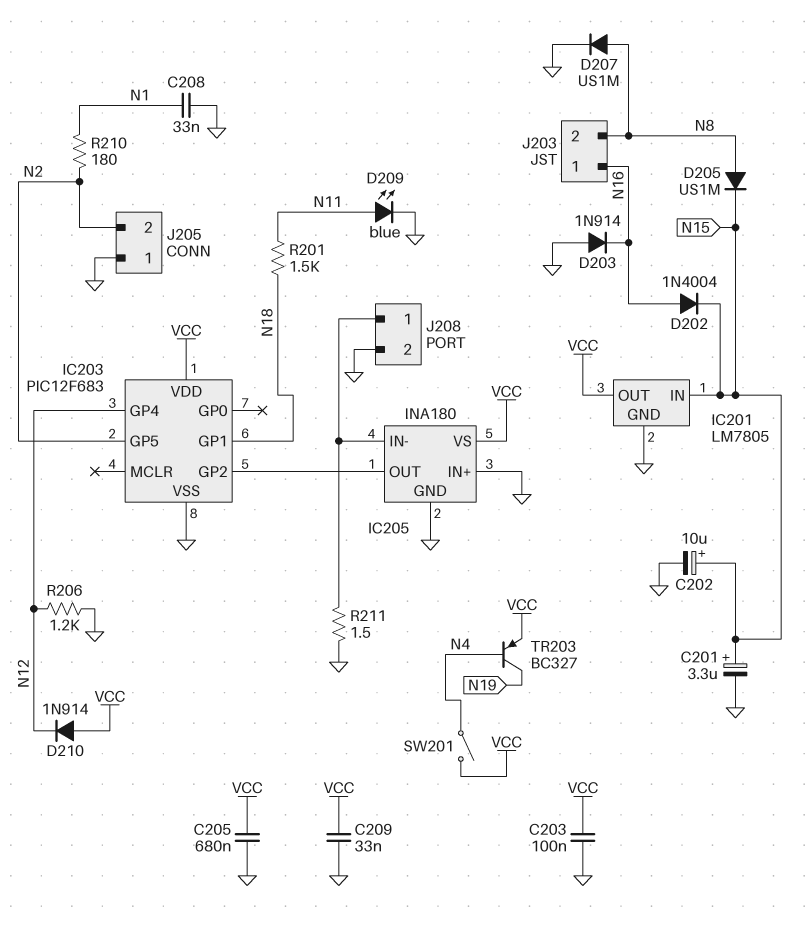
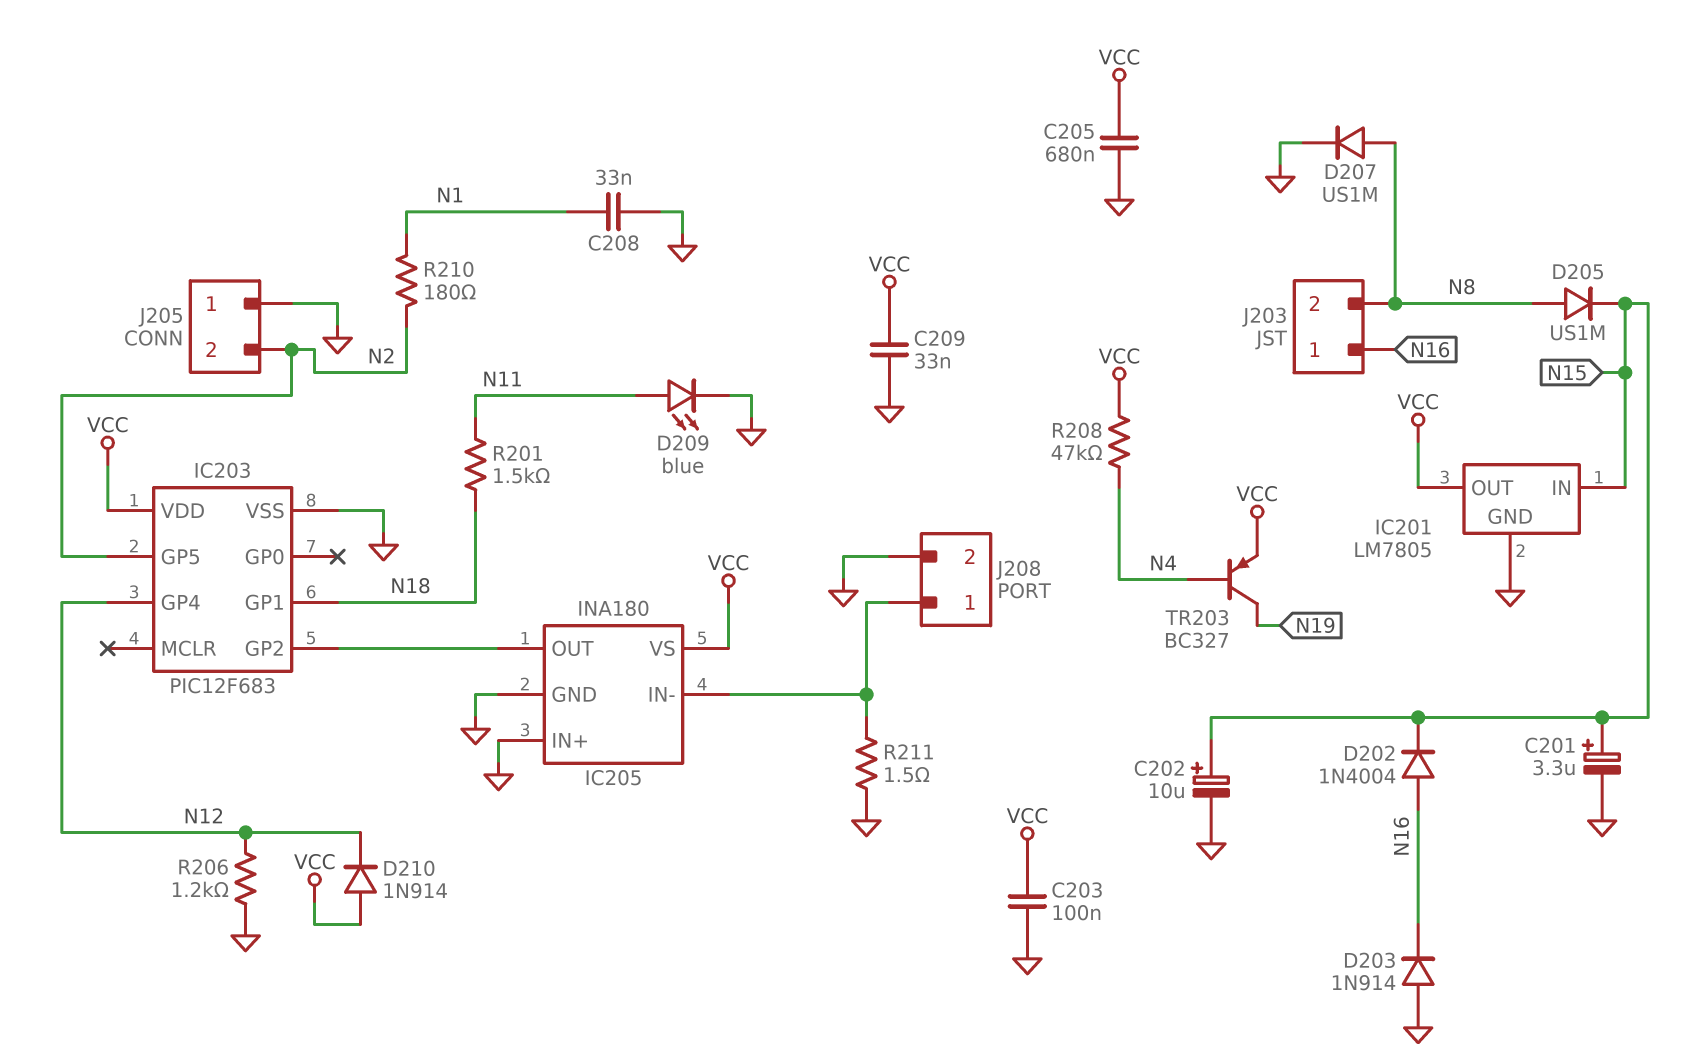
R208: none -> 47k (N4, VCC)
SW201: switch (N4, VCC) -> none

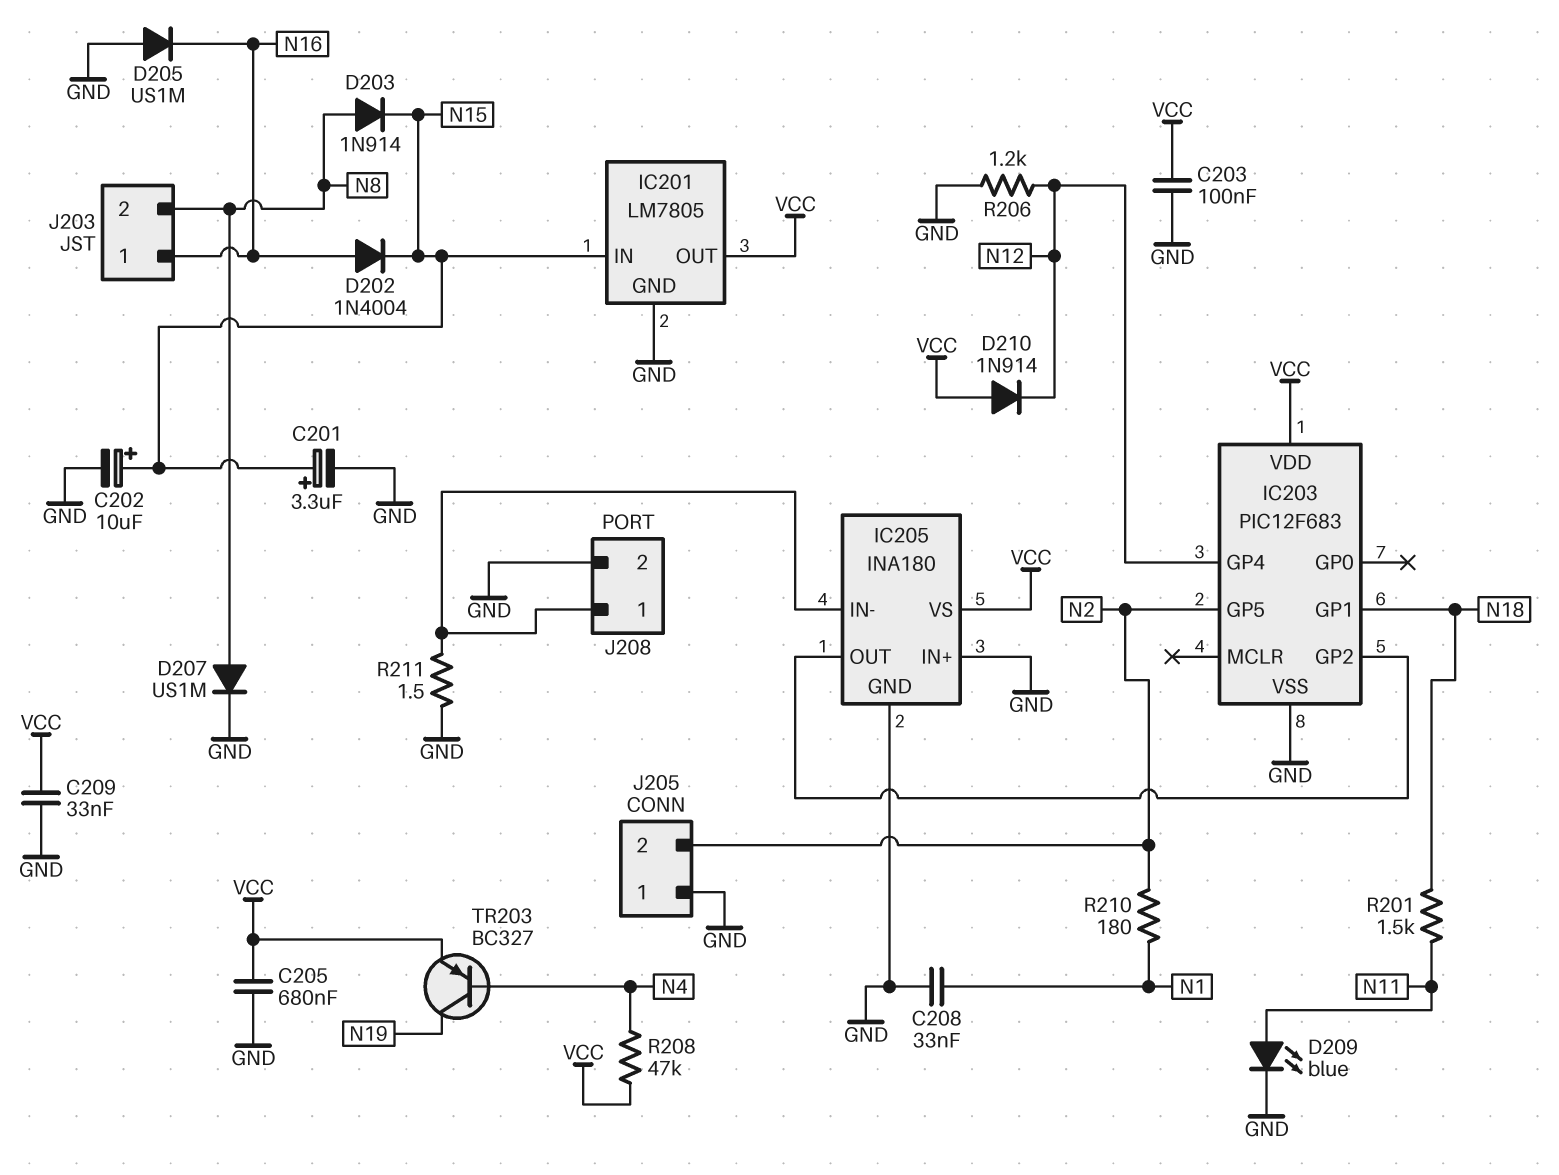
D203: diode 1N914 (A GND, K N16) -> diode 1N914 (A N8, K N15)
D205: diode US1M (A N8, K N15) -> diode US1M (A GND, K N16)

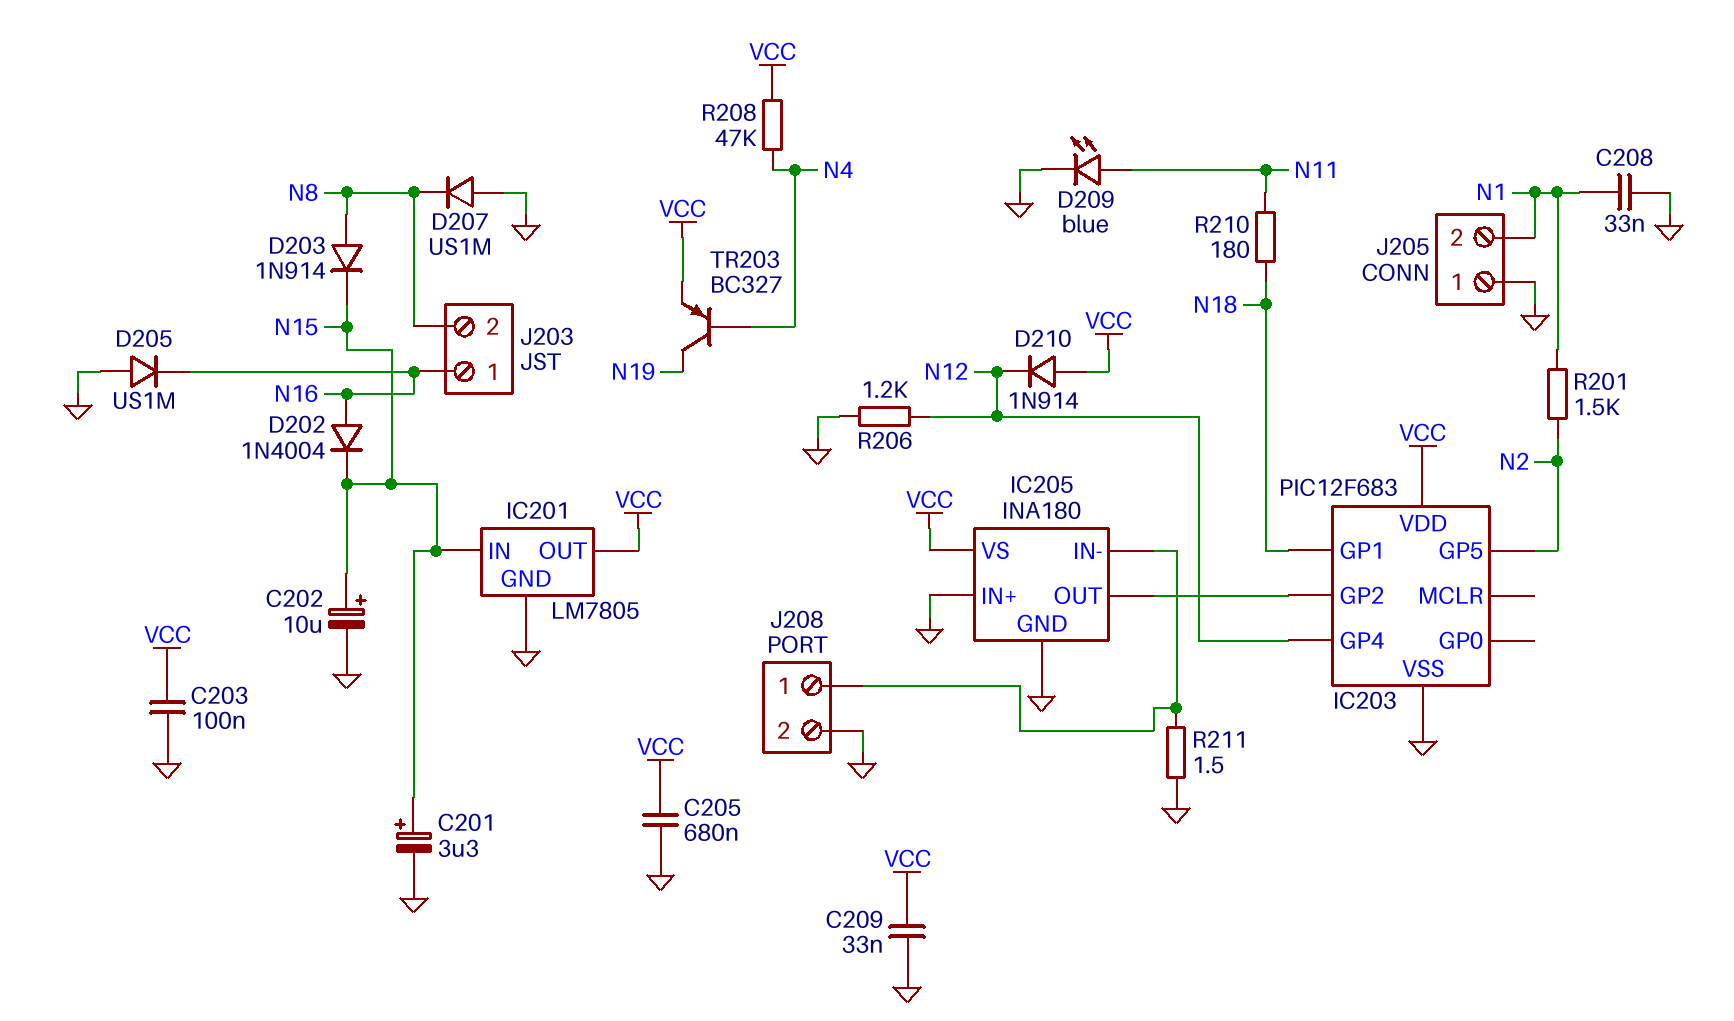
D207: diode US1M (A N8, K GND) -> diode US1M (A GND, K N8)
J205 pin 2: N2 -> N1
R201: 1.5k (N11, N18) -> 1.5k (N1, N2)
R210: 180 (N1, N2) -> 180 (N11, N18)

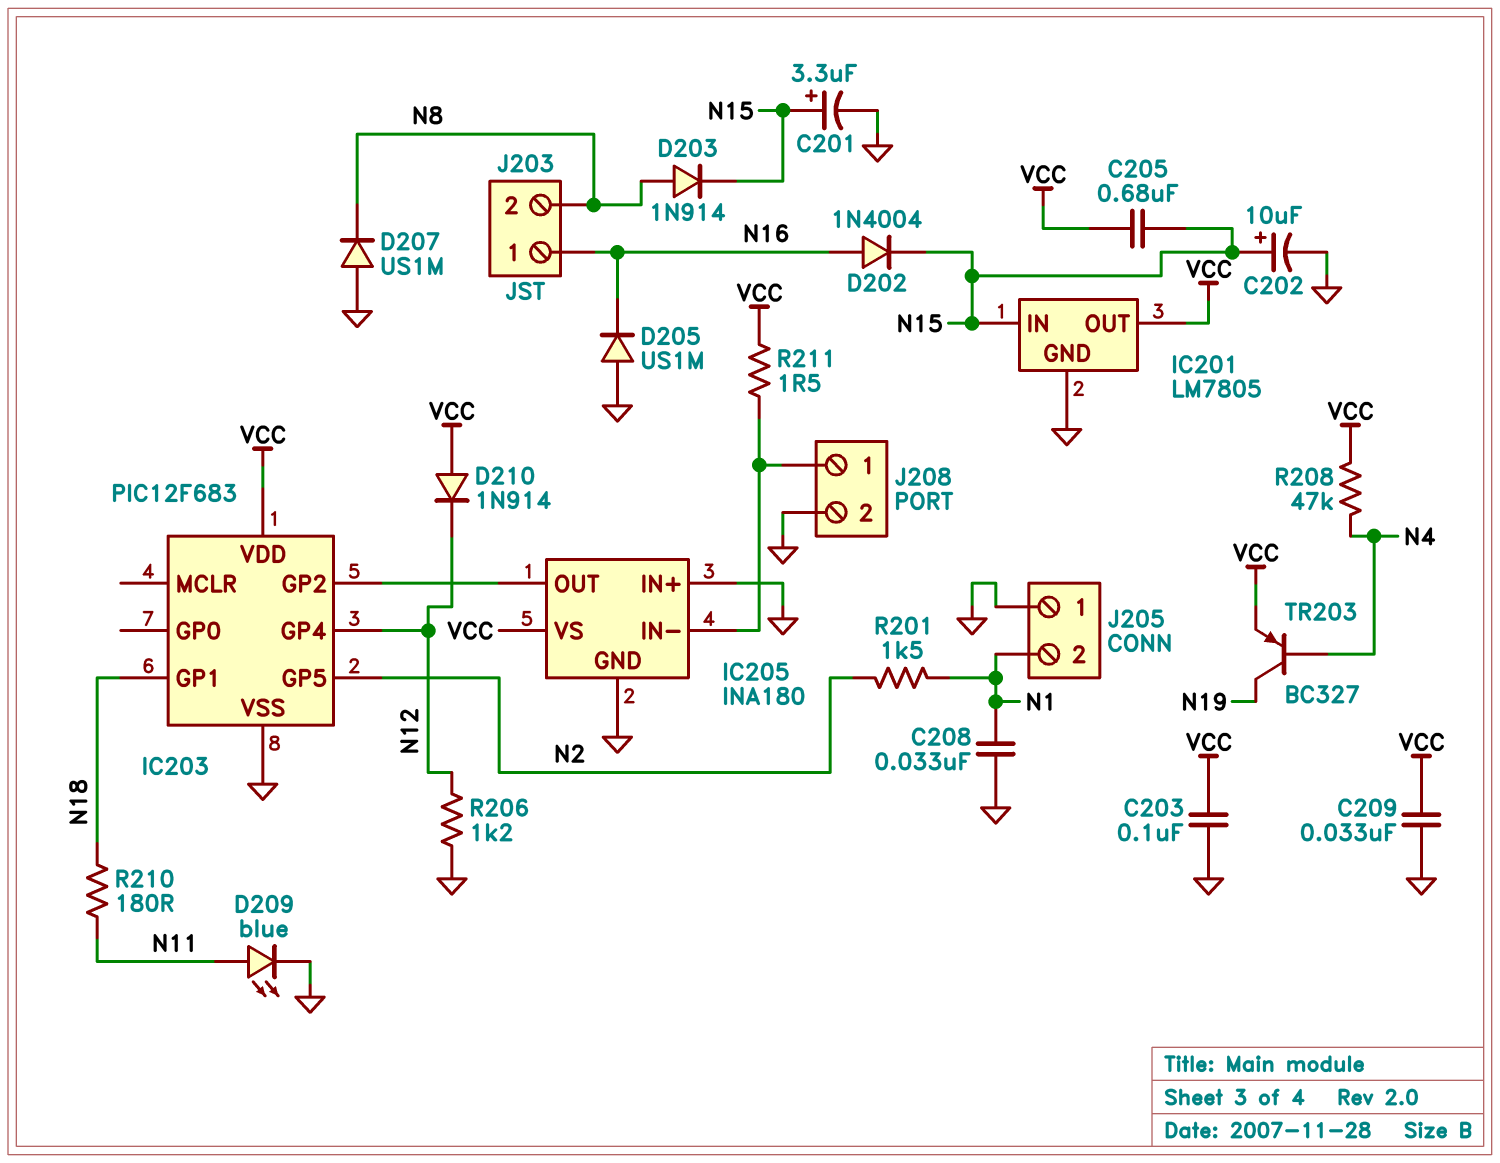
C205: 680nF (GND, VCC) -> 680nF (N15, VCC)
R211: 1.5 (GND, IC205/IN-) -> 1.5 (IC205/IN-, VCC)

